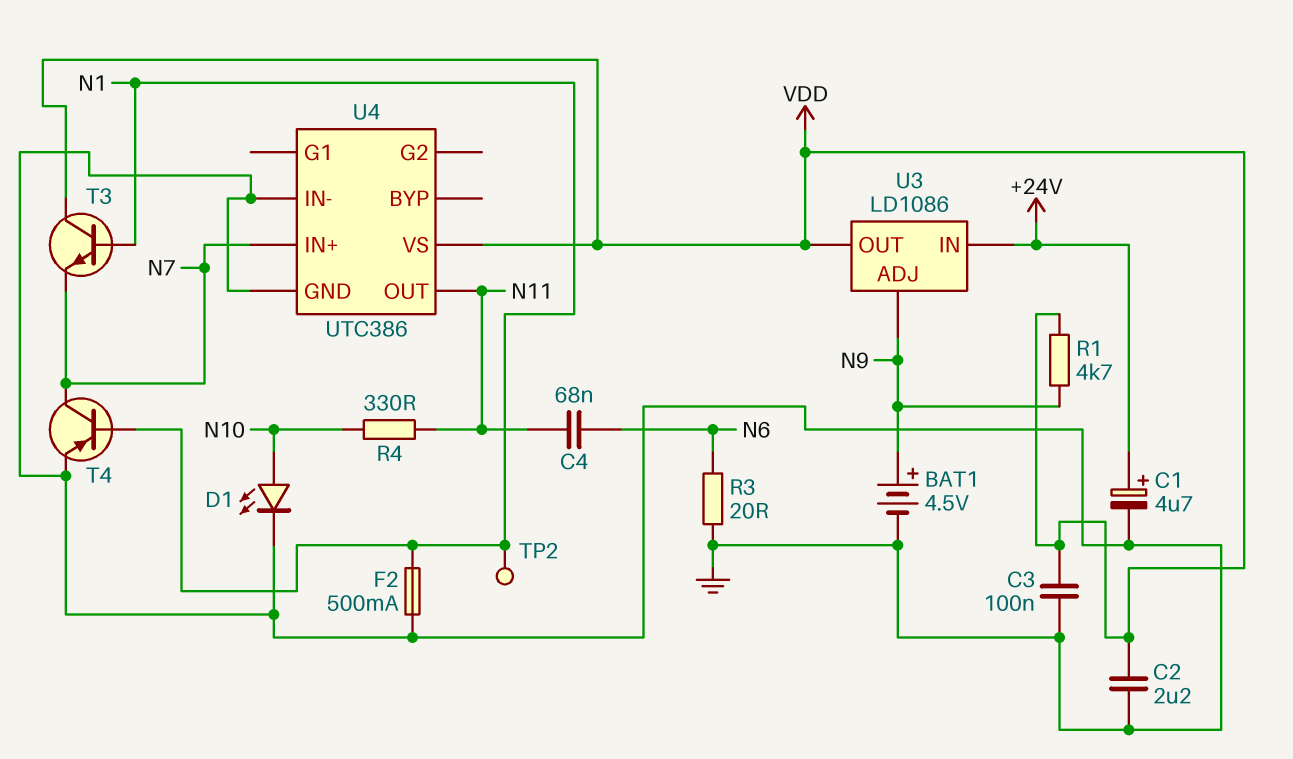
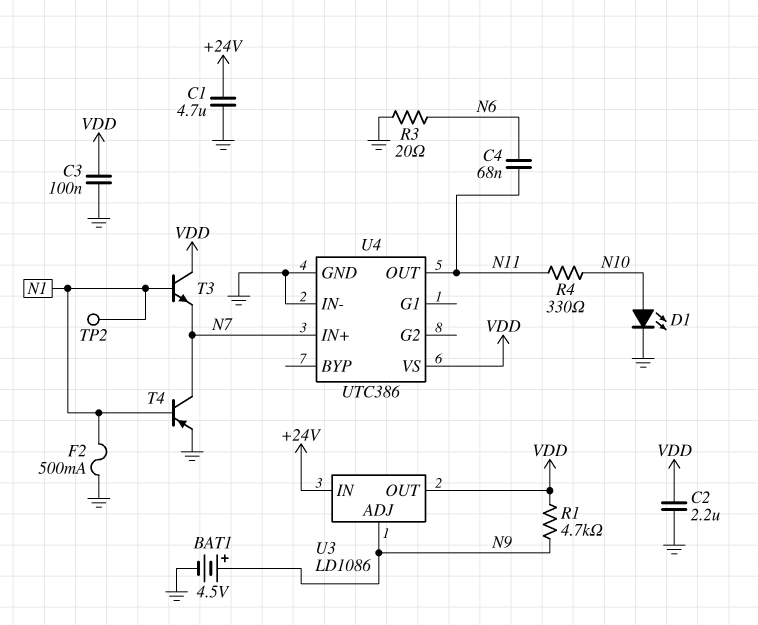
C1: 4.7uF (plus +24V, minus GND) -> 4.7uF (+24V, GND)

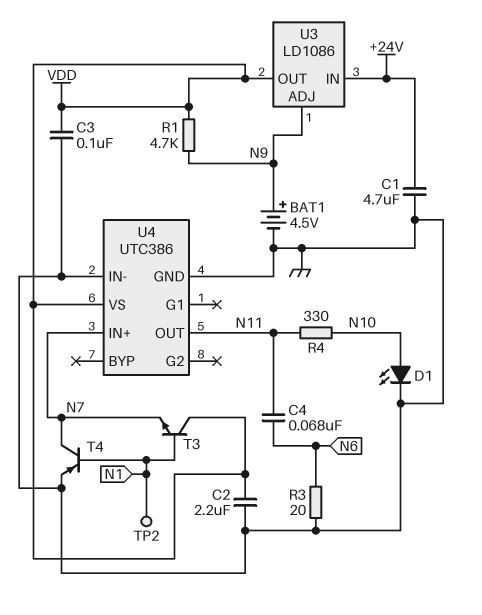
F2: 500mA (GND, N1) -> none

